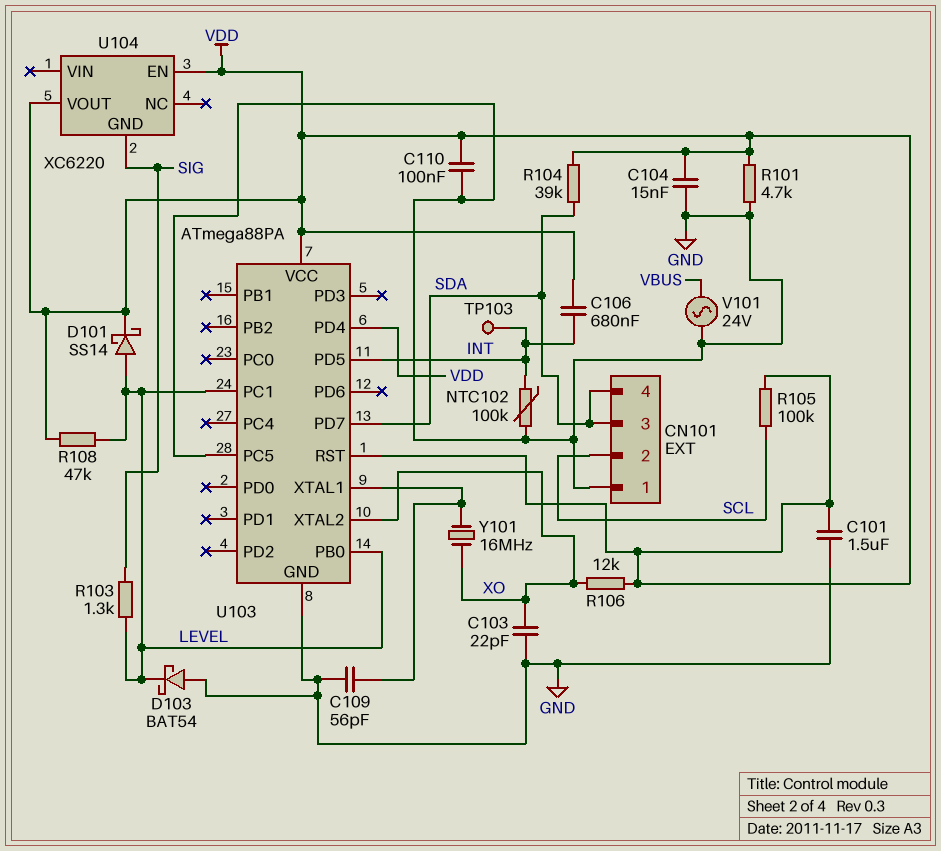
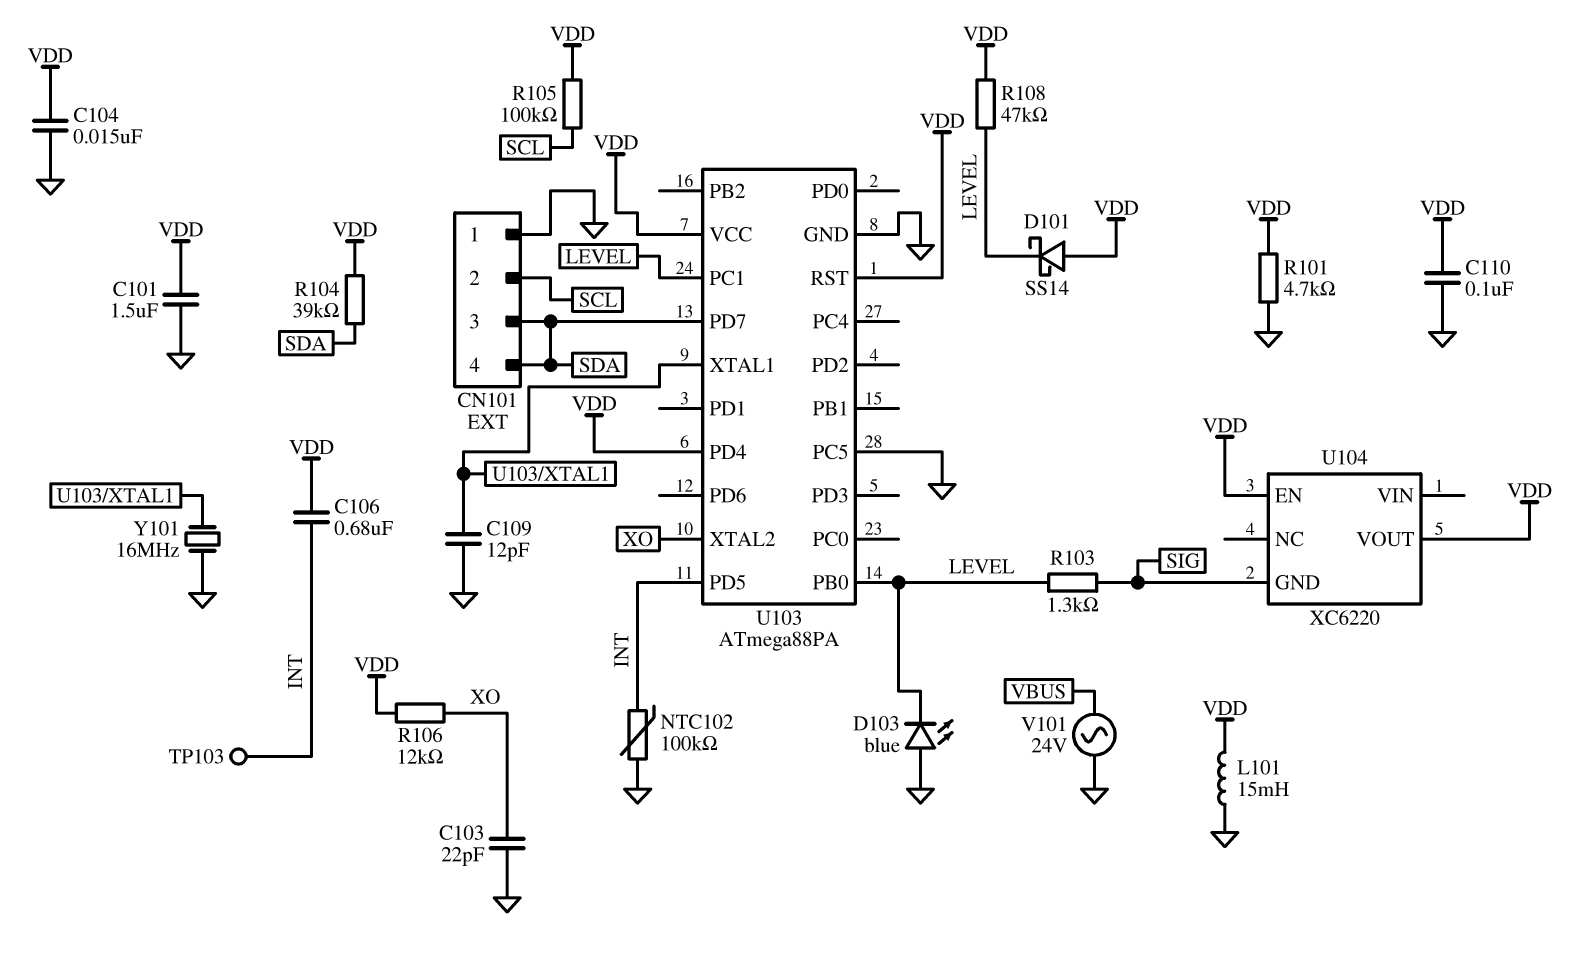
C109: 56pF (GND, U103/XTAL1) -> 12pF (GND, U103/XTAL1)
D101: schottky SS14 (A LEVEL, K VDD) -> schottky SS14 (A VDD, K LEVEL)
D103: schottky BAT54 (A GND, K LEVEL) -> LED blue (A GND, K LEVEL)
L101: none -> 15mH (GND, VDD)
Y101: 16MHz (U103/XTAL1, XO) -> 16MHz (GND, U103/XTAL1)

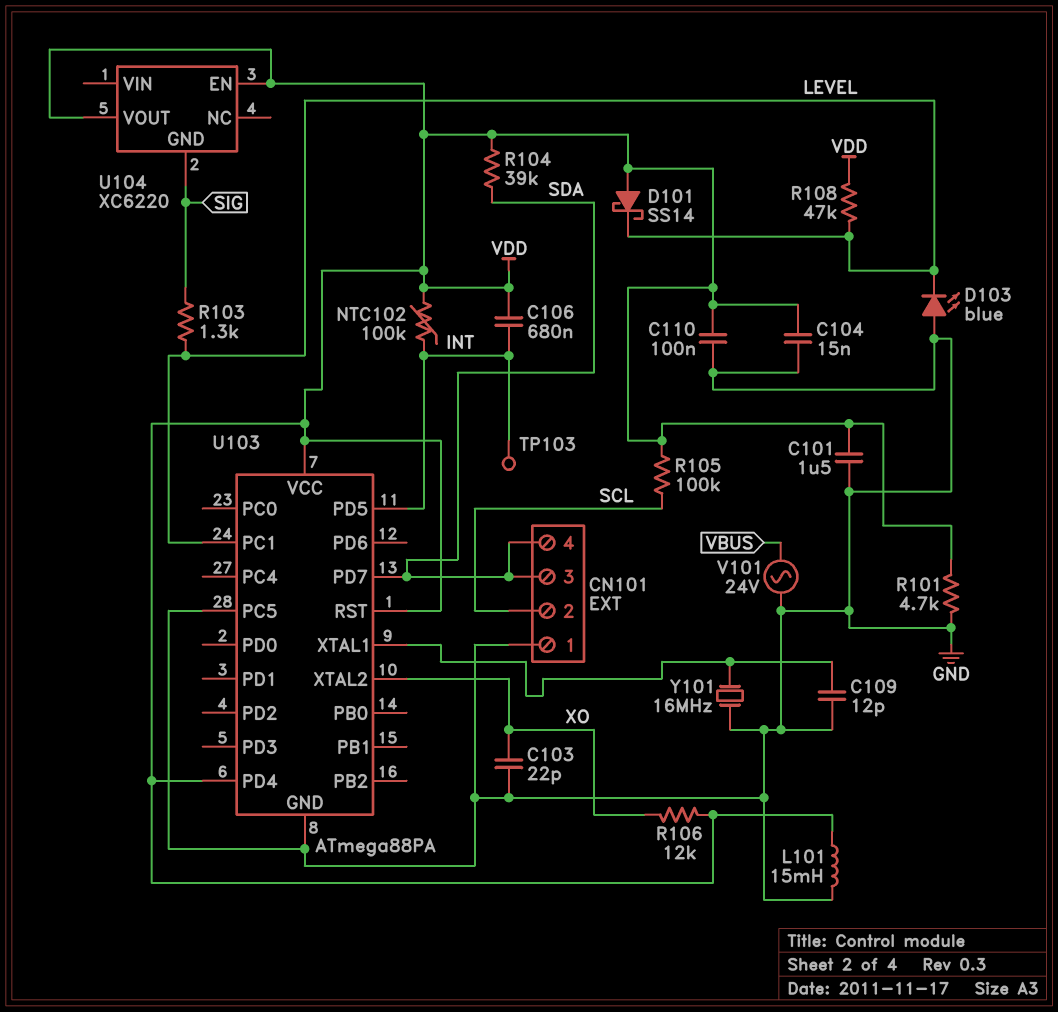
NTC102: 100k (GND, INT) -> 100k (INT, VDD)
U103 pin PB0: LEVEL -> none

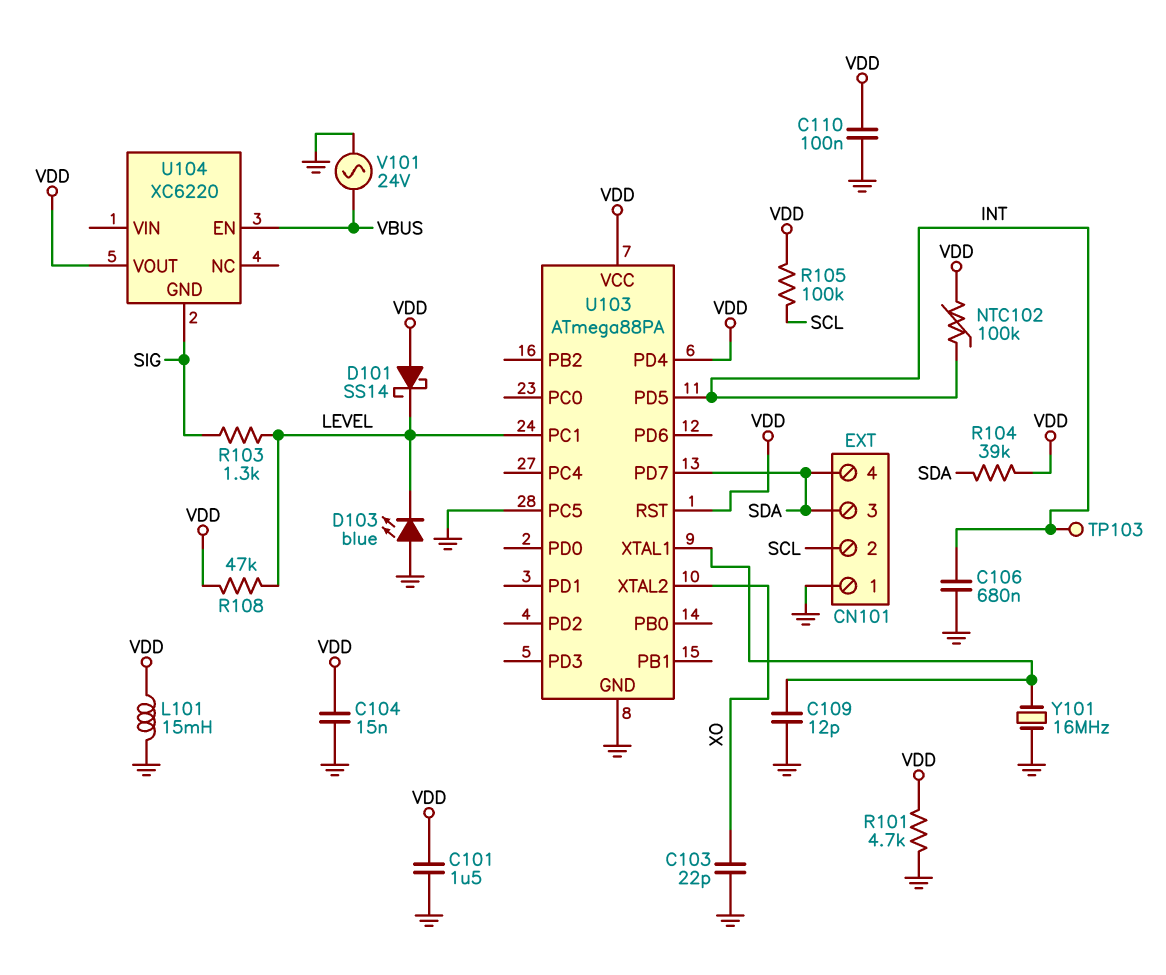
C106: 680nF (INT, VDD) -> 680nF (GND, INT)
R106: 12k (VDD, XO) -> none
U104 pin EN: VDD -> VBUS

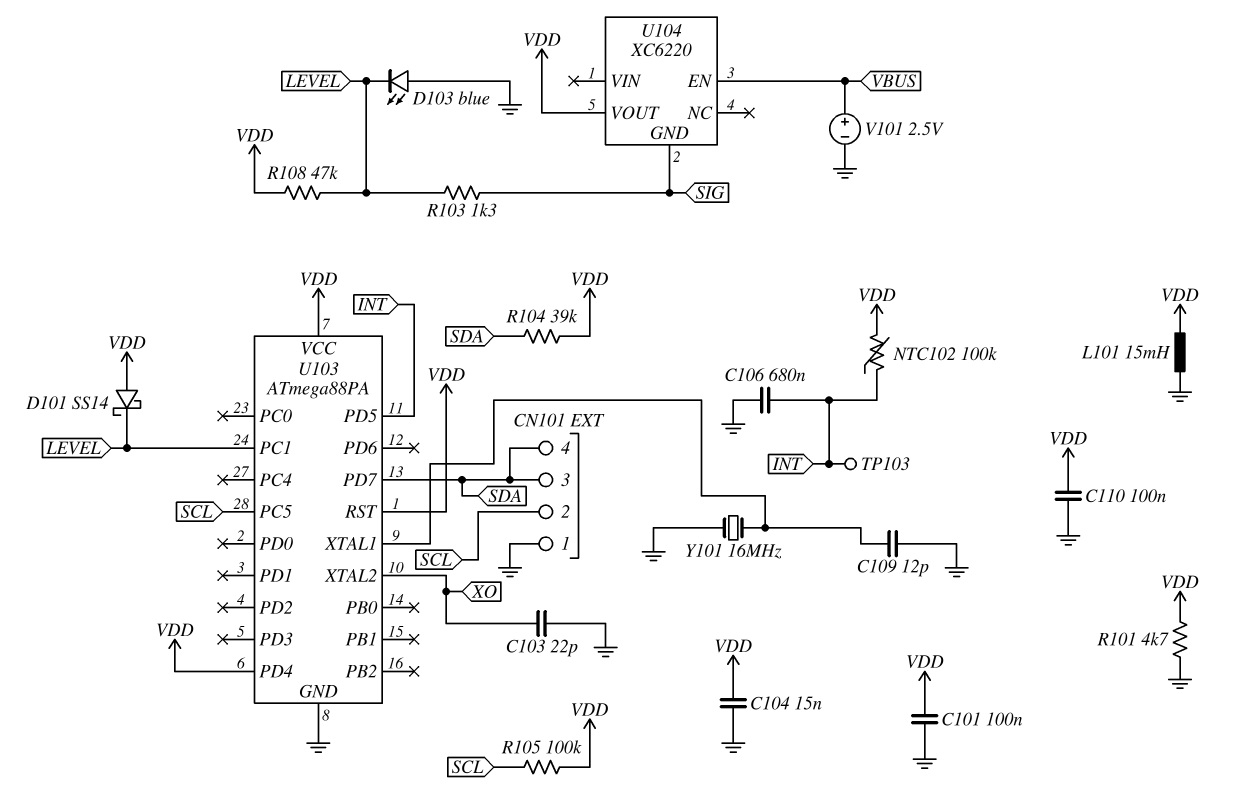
C101: 1.5uF (GND, VDD) -> 100nF (GND, VDD)
U103 pin PC5: GND -> SCL
V101: AC 24V (GND, VBUS) -> 2.5V (plus VBUS, minus GND)

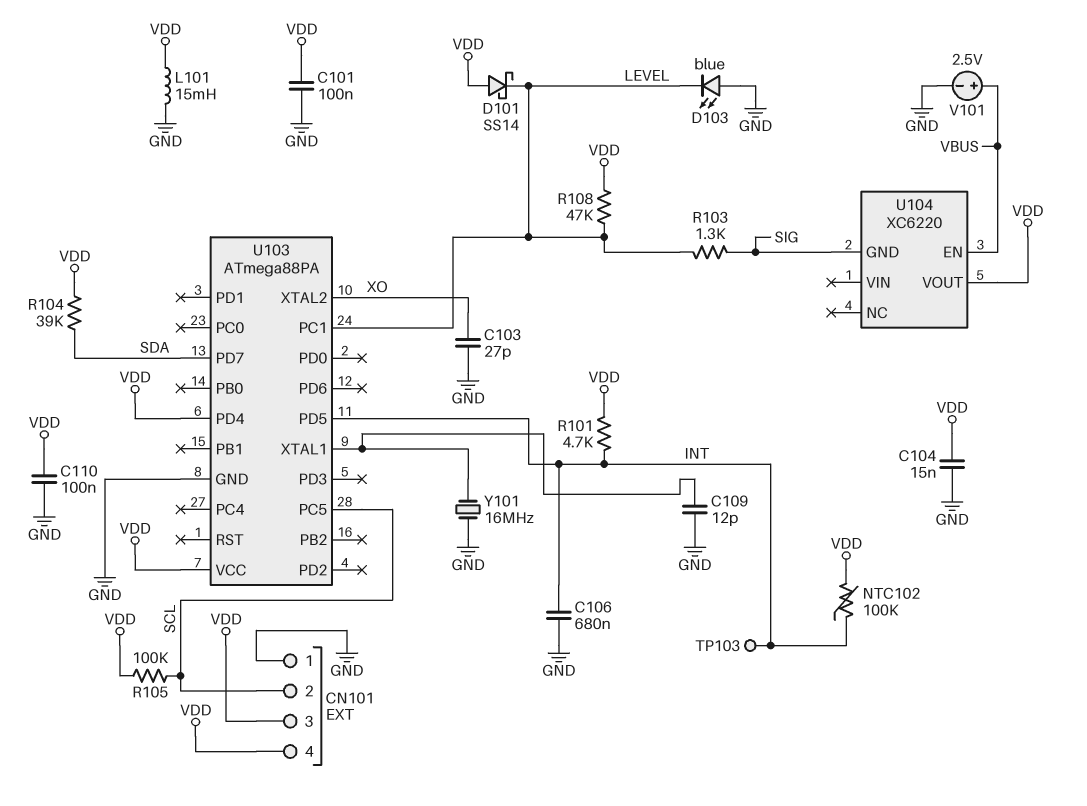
C103: 22pF (GND, XO) -> 27pF (GND, XO)
CN101 pin 3: SDA -> VDD
CN101 pin 4: SDA -> VDD
R101: 4.7k (GND, VDD) -> 4.7k (INT, VDD)
U103 pin RST: VDD -> none

